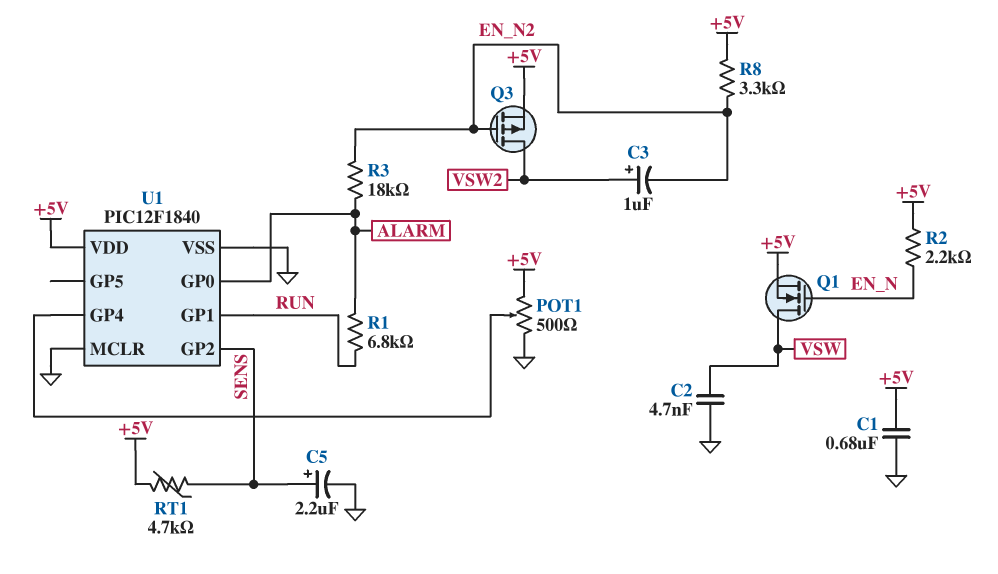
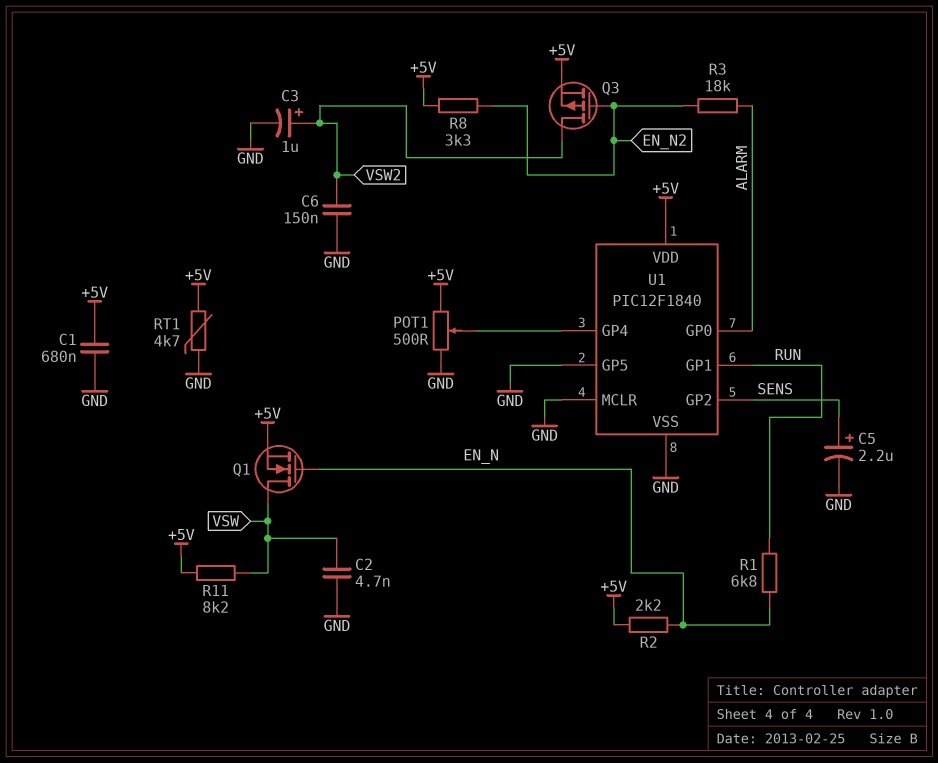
C3: 1uF (plus VSW2, minus EN_N2) -> 1uF (plus VSW2, minus GND)
C6: none -> 150nF (GND, VSW2)
R1: 6.8k (ALARM, RUN) -> 6.8k (EN_N, RUN)
R11: none -> 8.2k (+5V, VSW)
RT1: 4.7k (+5V, SENS) -> 4.7k (+5V, GND)
U1 pin GP5: none -> GND

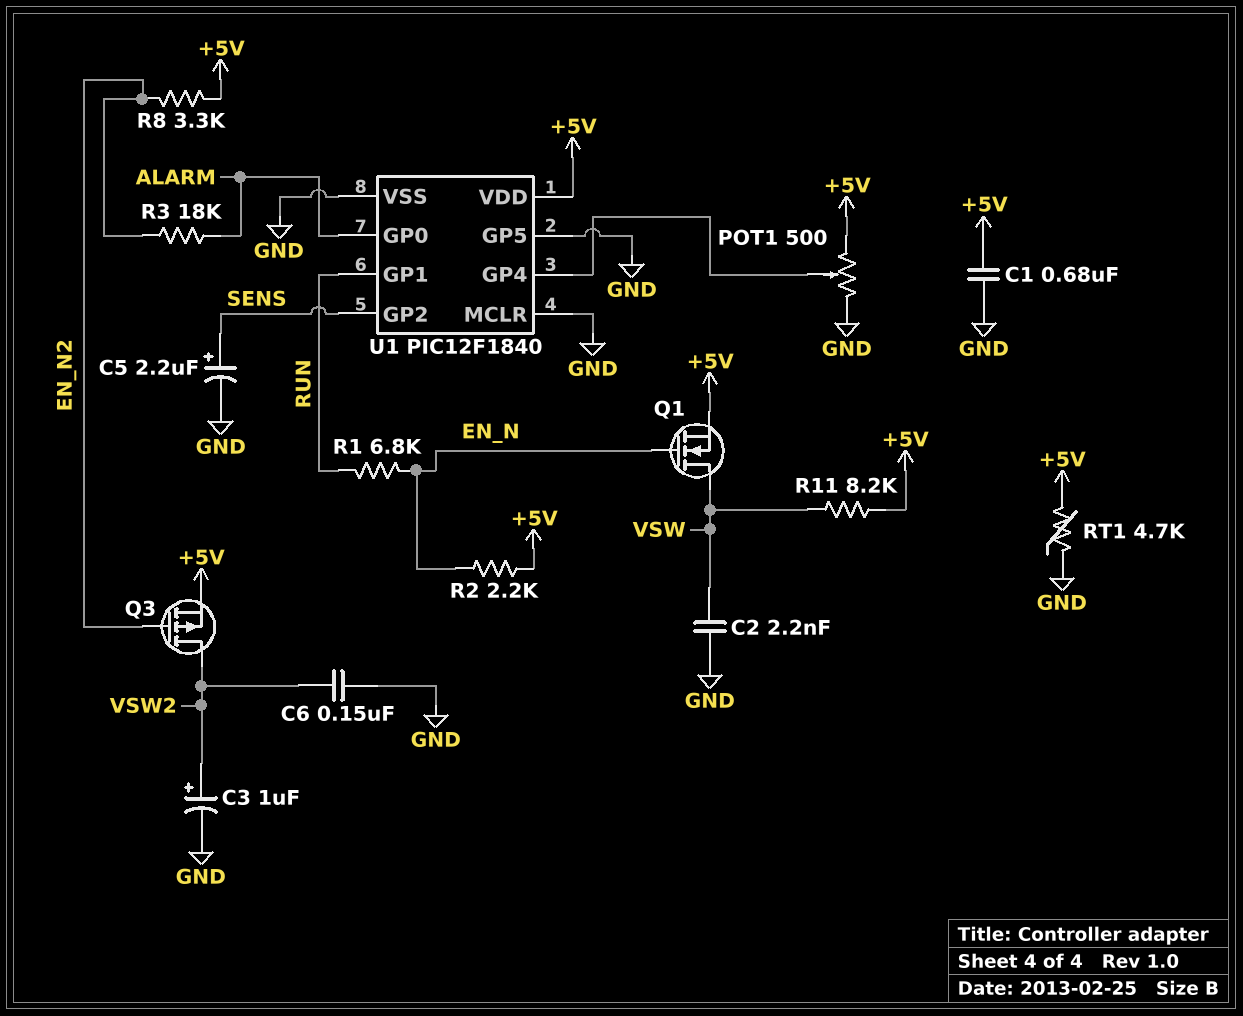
C2: 4.7nF (GND, VSW) -> 2.2nF (GND, VSW)

